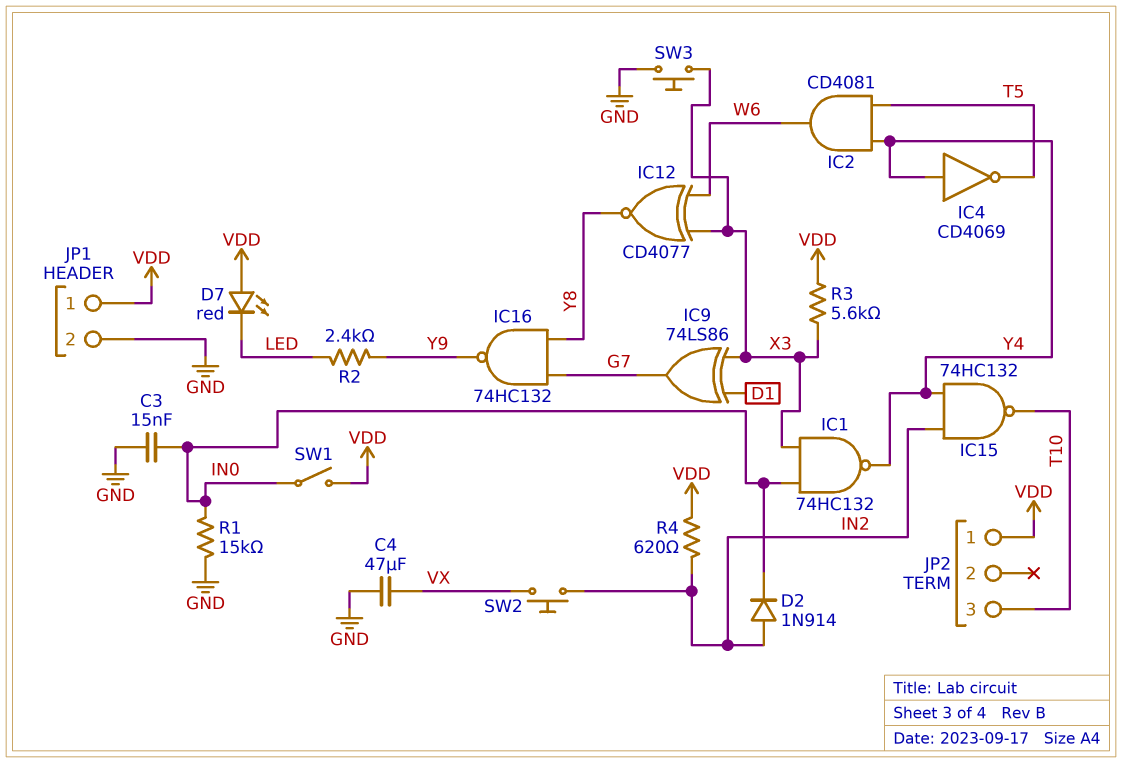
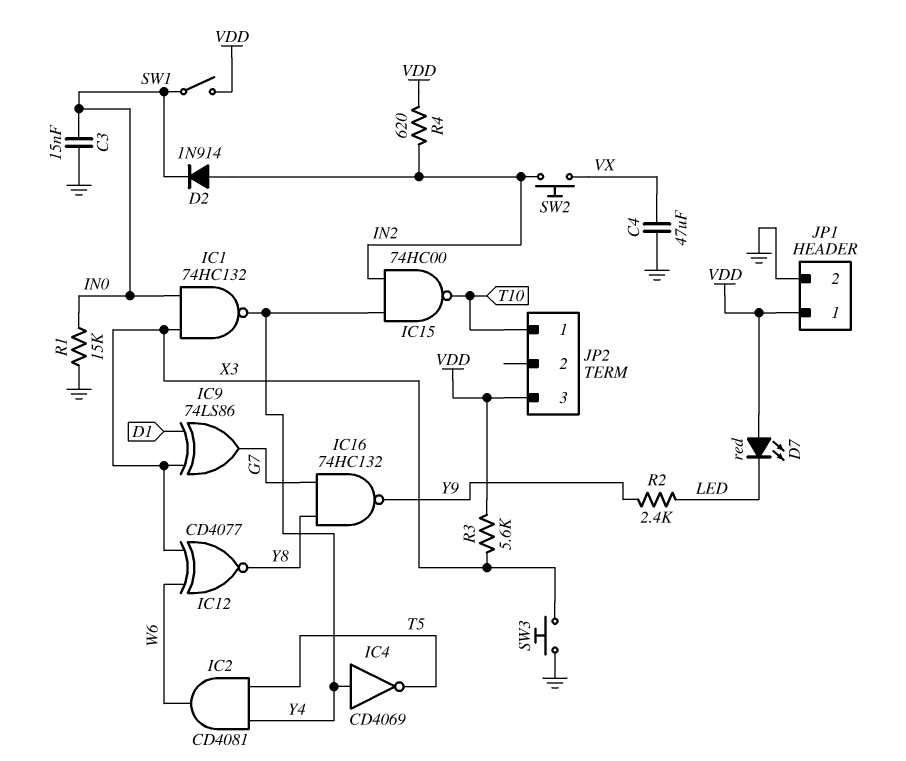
IC15: NAND 74HC132 (in IN2, in Y4, out T10) -> NAND 74HC00 (in IN2, in Y4, out T10)
JP2 pin 1: VDD -> T10
JP2 pin 3: T10 -> VDD

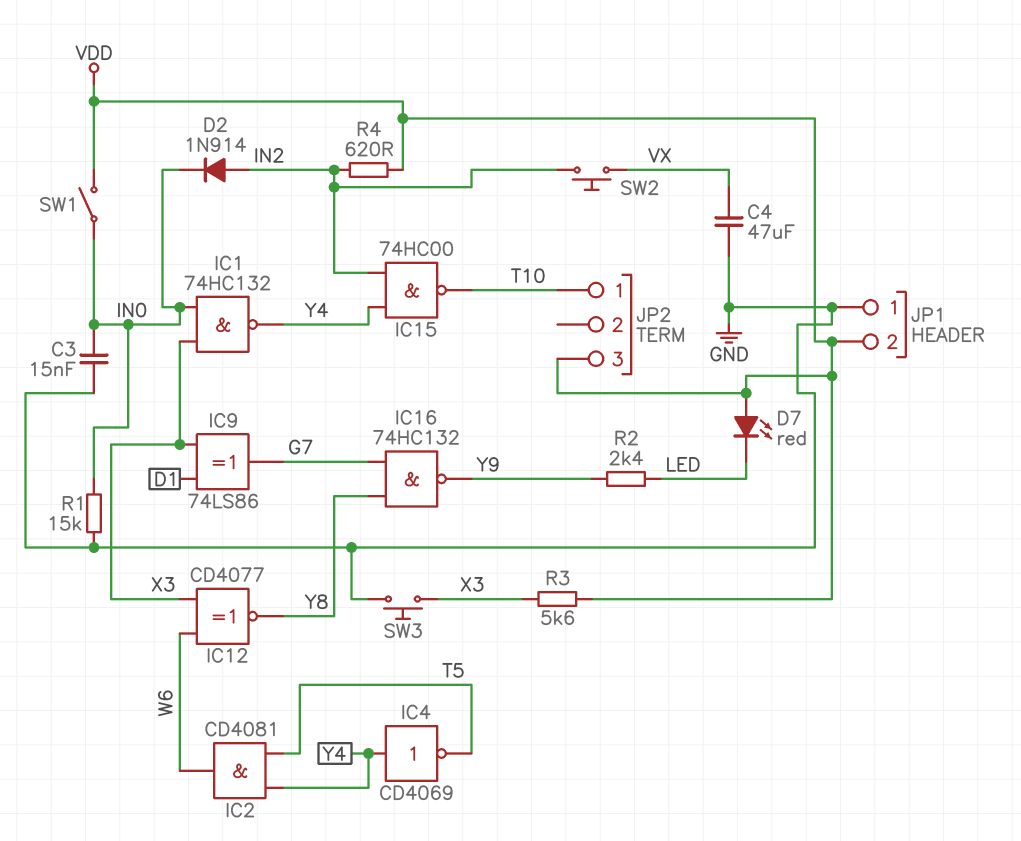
JP1 pin 1: VDD -> GND
JP1 pin 2: GND -> VDD

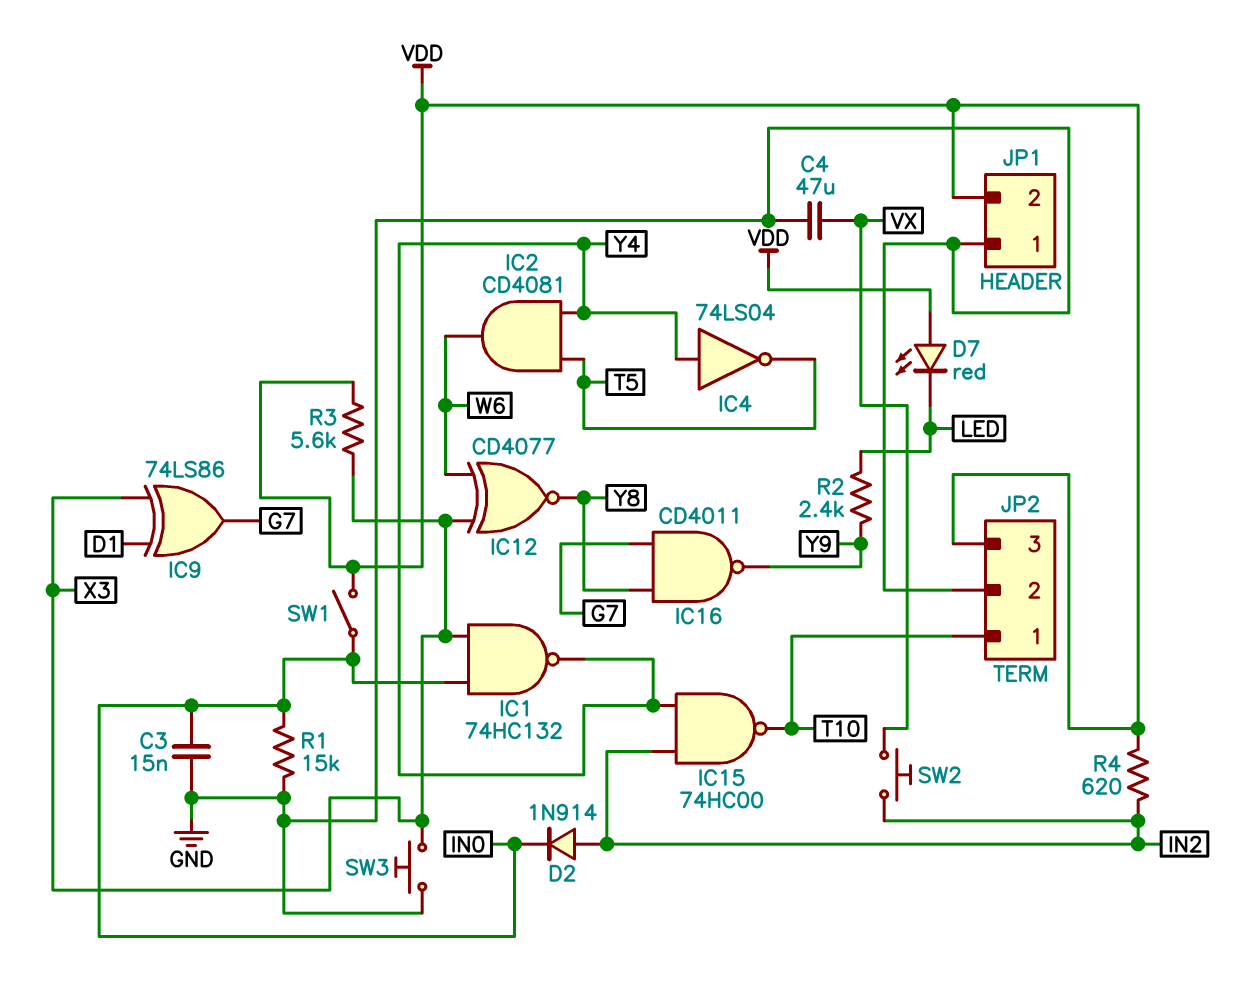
IC4: NOT CD4069 (in Y4, out T5) -> NOT 74LS04 (in Y4, out T5)
IC16: NAND 74HC132 (in G7, in Y8, out Y9) -> NAND CD4011 (in G7, in Y8, out Y9)
JP2 pin 2: none -> GND

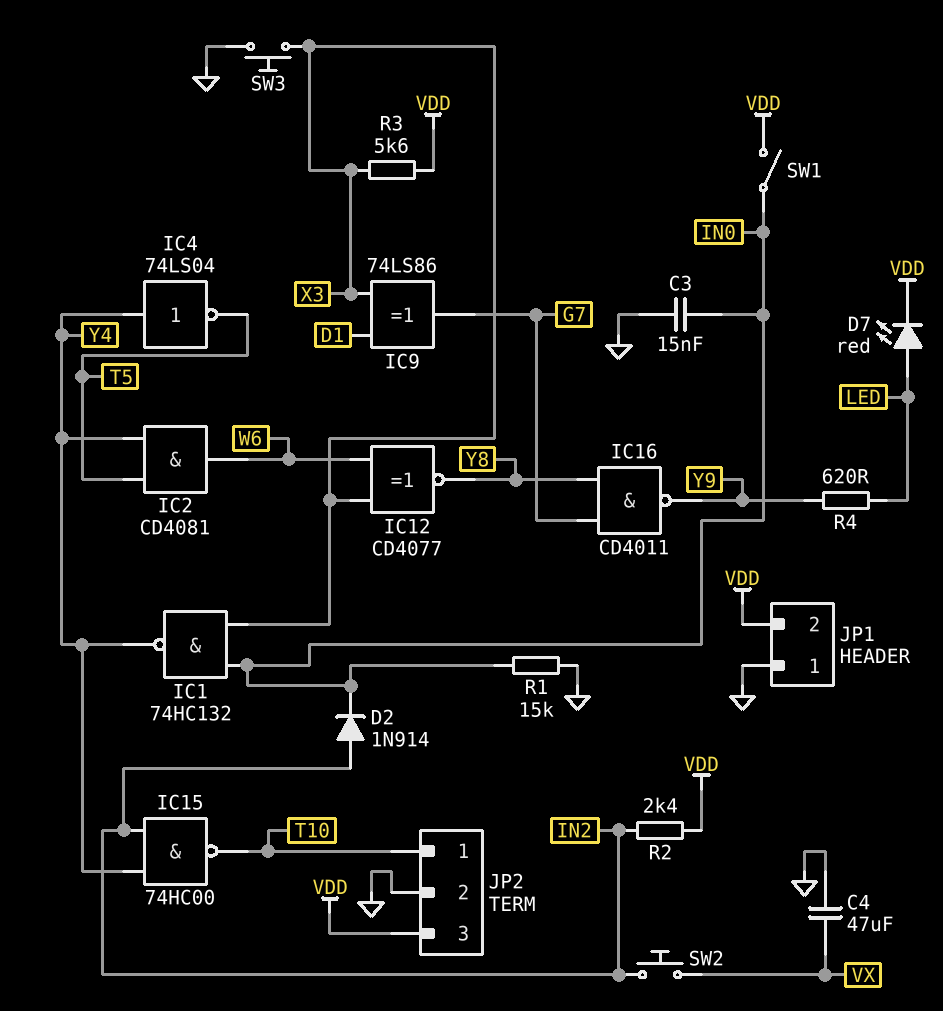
D7: LED red (A VDD, K LED) -> LED red (A LED, K VDD)
R2: 2.4k (LED, Y9) -> 2.4k (IN2, VDD)
R4: 620 (IN2, VDD) -> 620 (LED, Y9)

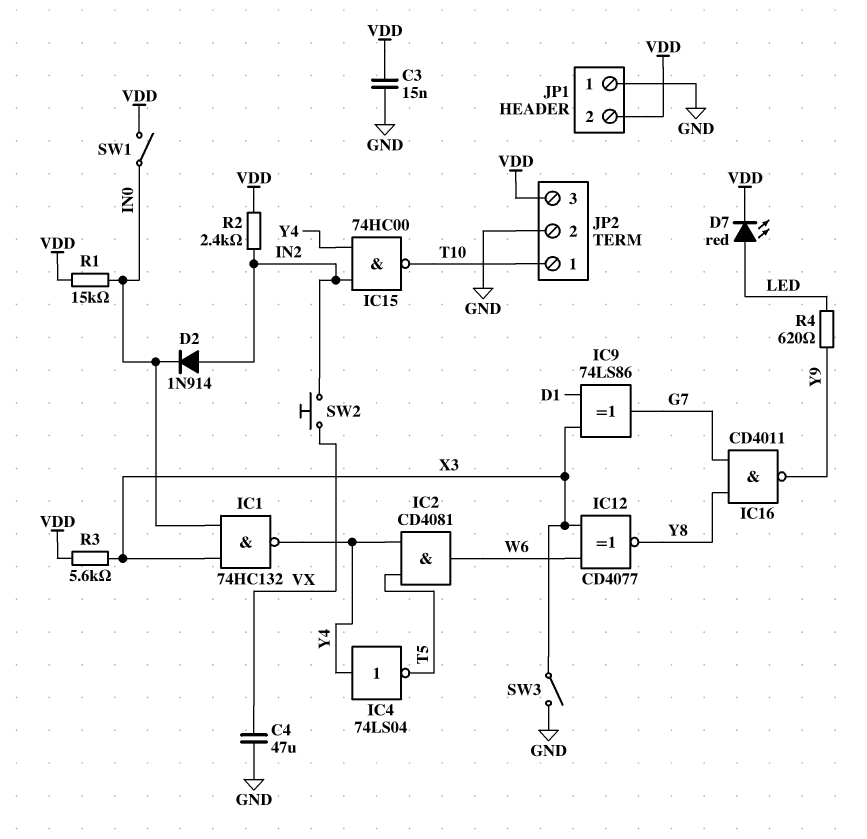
C3: 15nF (GND, IN0) -> 15nF (GND, VDD)
R1: 15k (GND, IN0) -> 15k (IN0, VDD)
SW3: button (GND, X3) -> switch (GND, X3)

